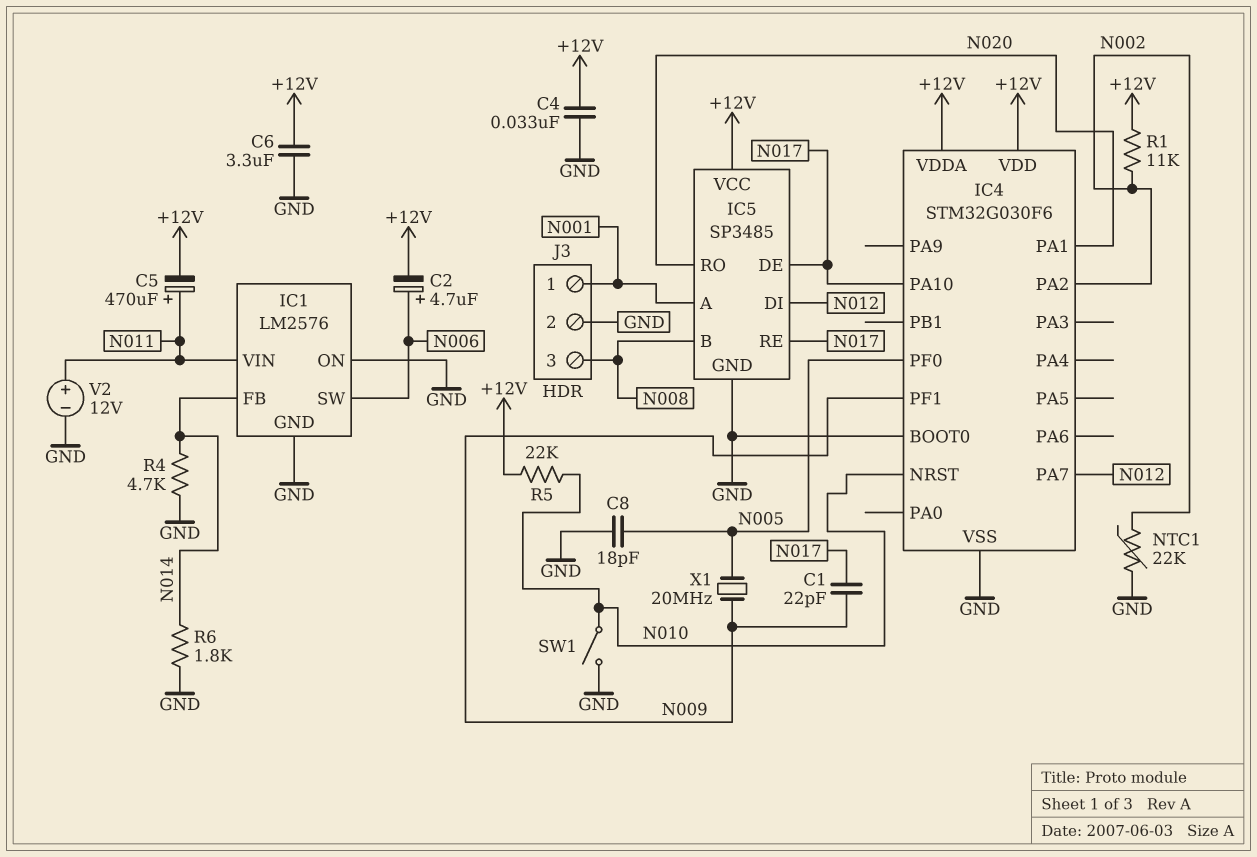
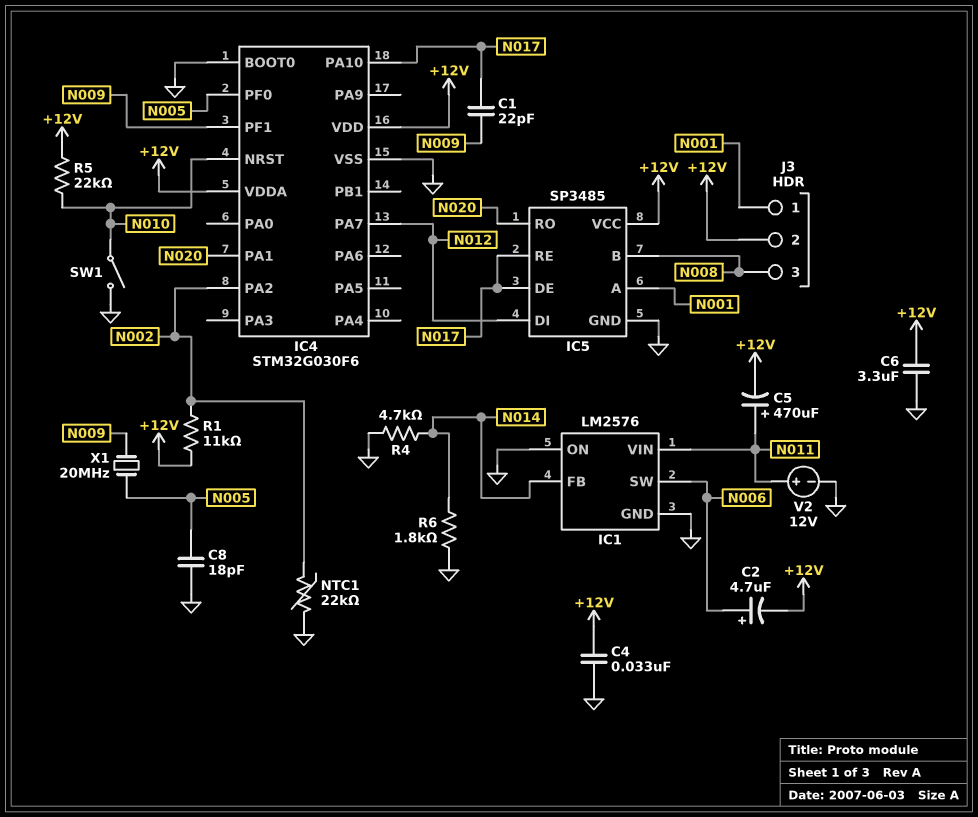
J3 pin 2: GND -> +12V

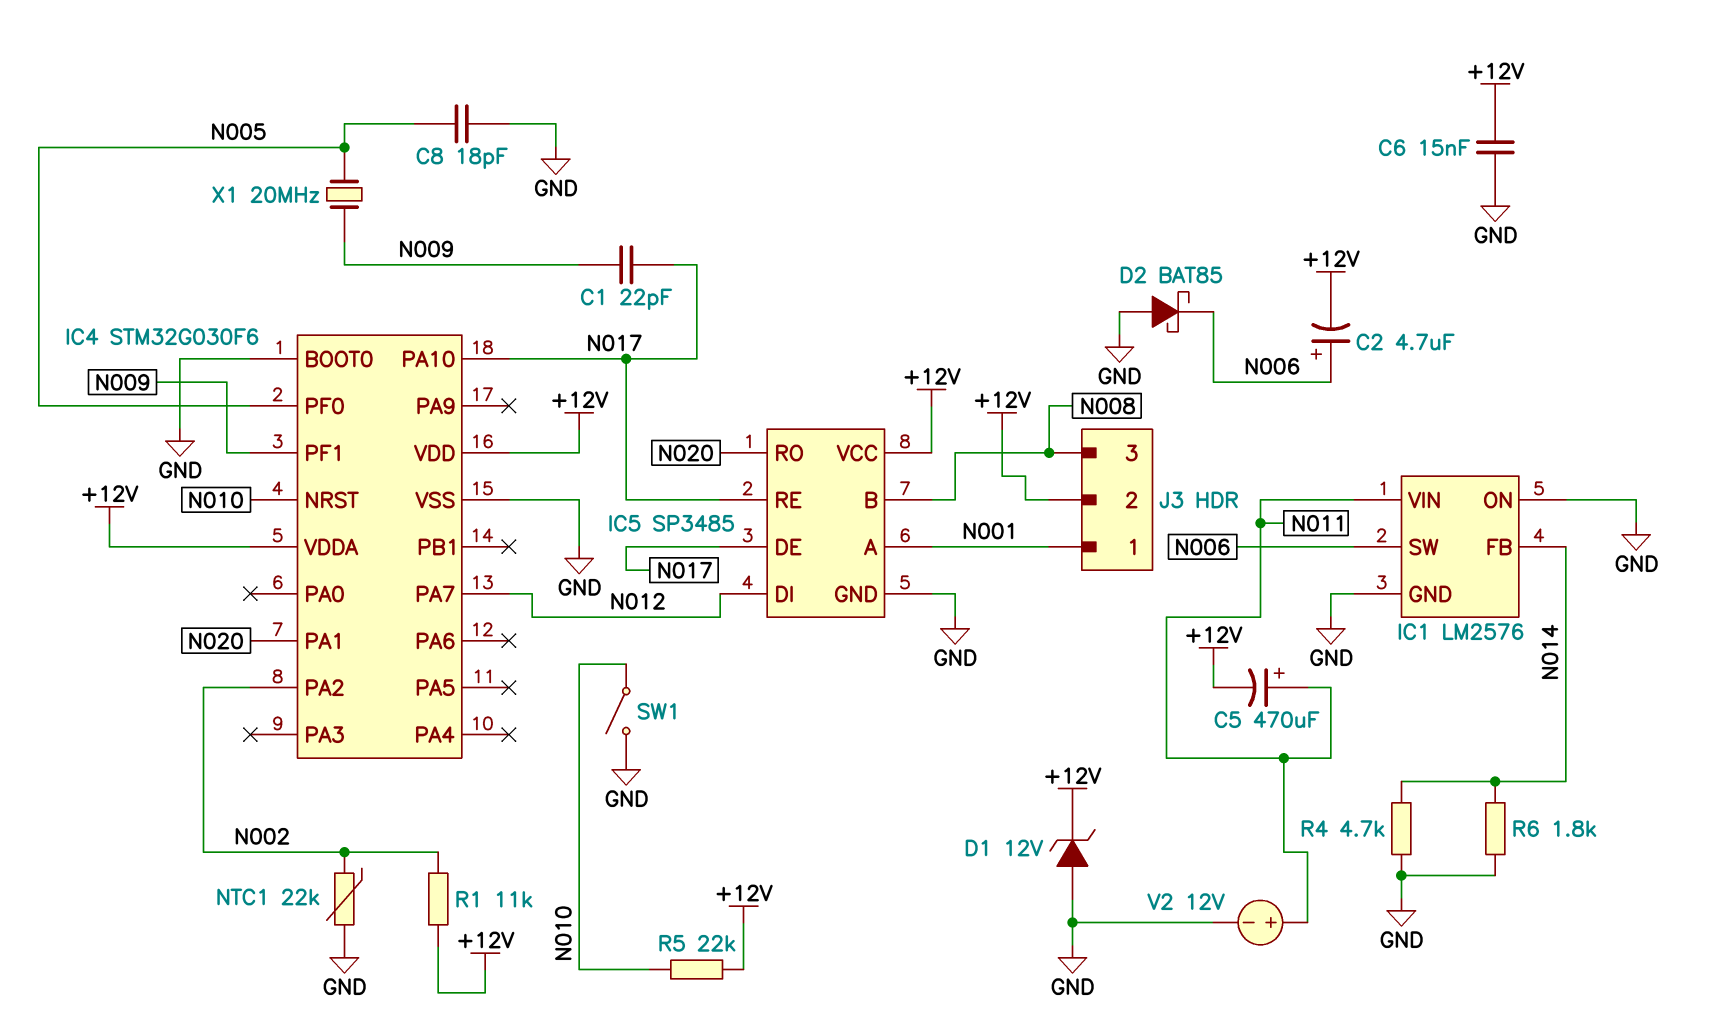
C4: 33nF (+12V, GND) -> none
C6: 3.3uF (+12V, GND) -> 15nF (+12V, GND)
D1: none -> zener 12V (A GND, K +12V)
D2: none -> schottky BAT85 (A GND, K N006)

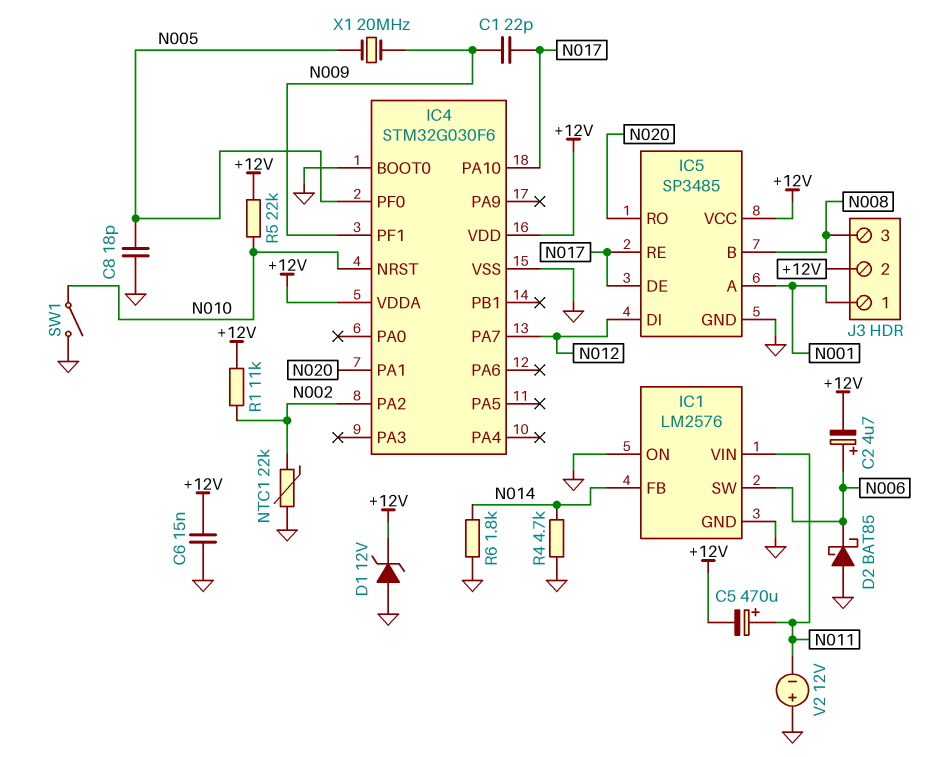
V2: 12V (plus N011, minus GND) -> 12V (plus GND, minus N011)

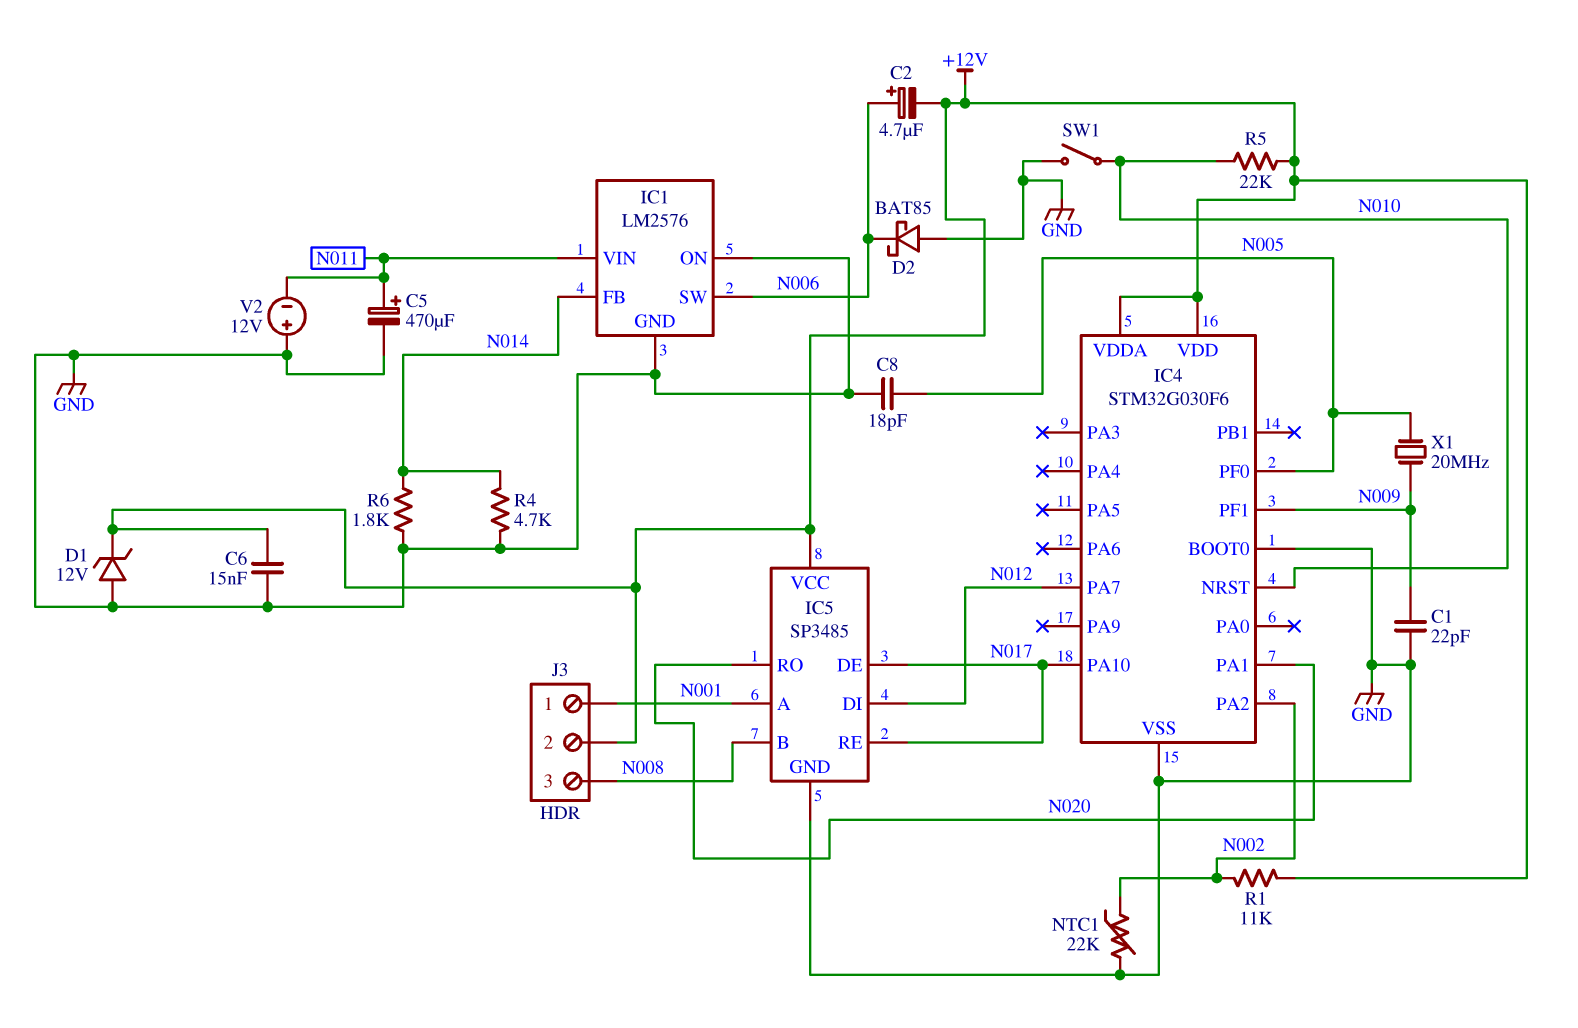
C1: 22pF (N009, N017) -> 22pF (GND, N009)
C5: 470uF (plus N011, minus +12V) -> 470uF (plus N011, minus GND)

